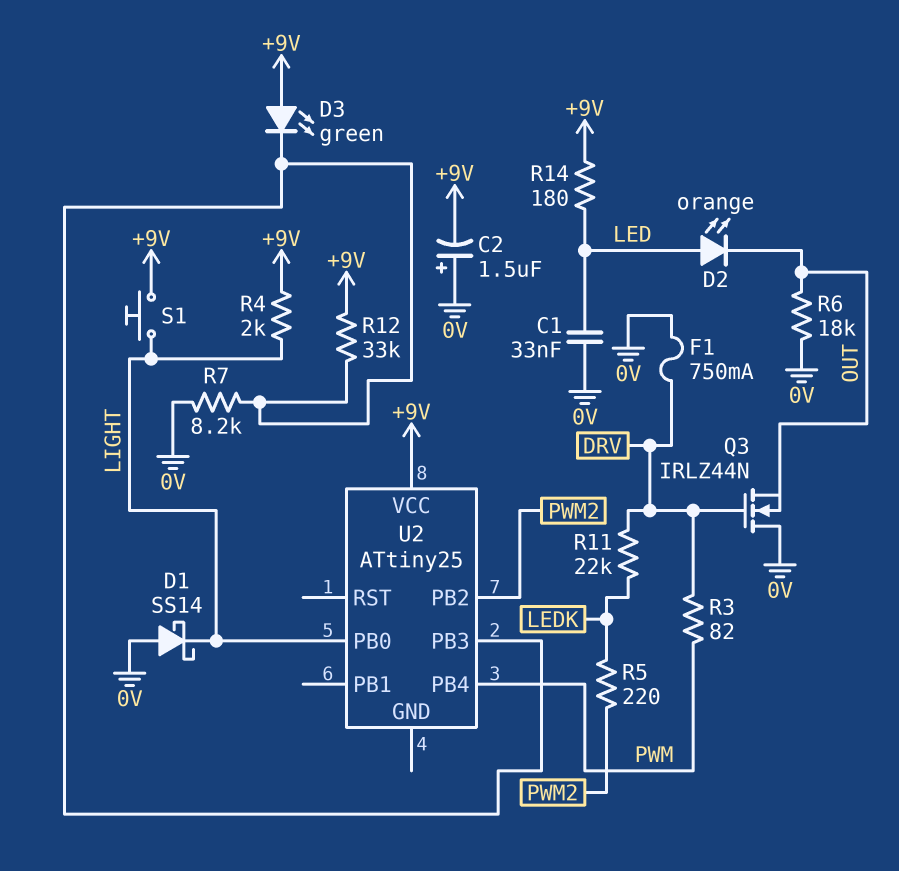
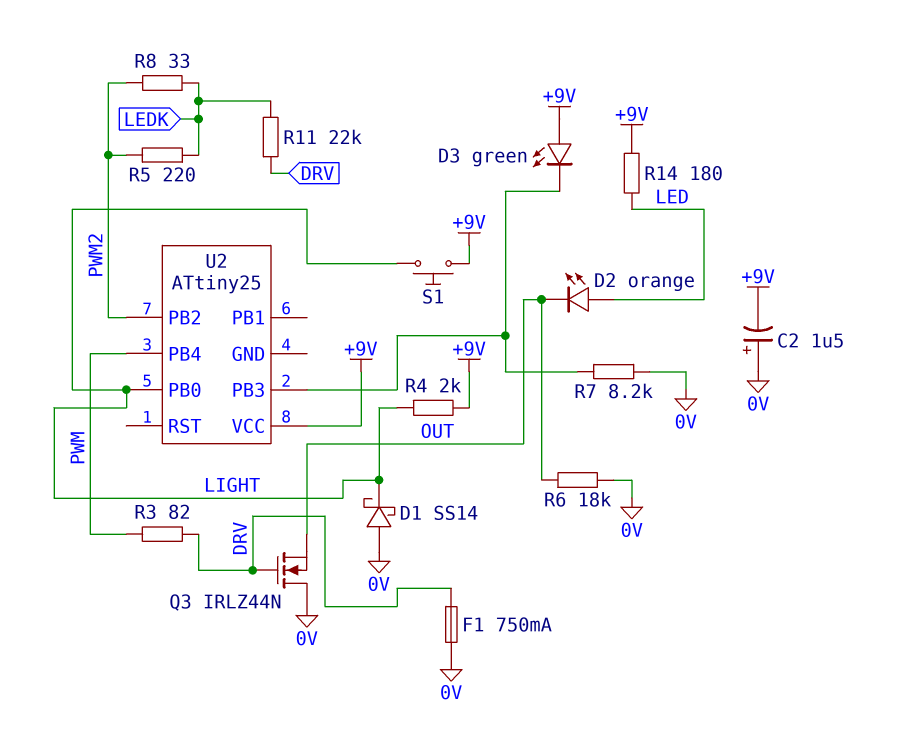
C1: 33nF (0V, LED) -> none
R8: none -> 33 (LEDK, PWM2)
R12: 33k (+9V, U2/PB3) -> none

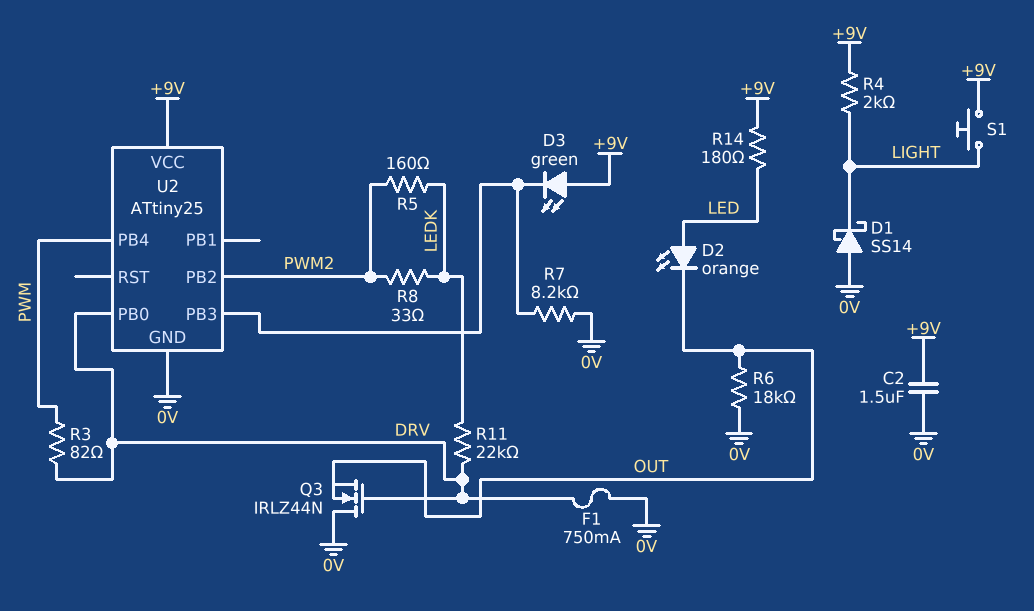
C2: 1.5uF (plus 0V, minus +9V) -> 1.5uF (+9V, 0V)
R5: 220 (LEDK, PWM2) -> 160 (LEDK, PWM2)
U2 pin GND: none -> 0V
U2 pin PB0: LIGHT -> DRV

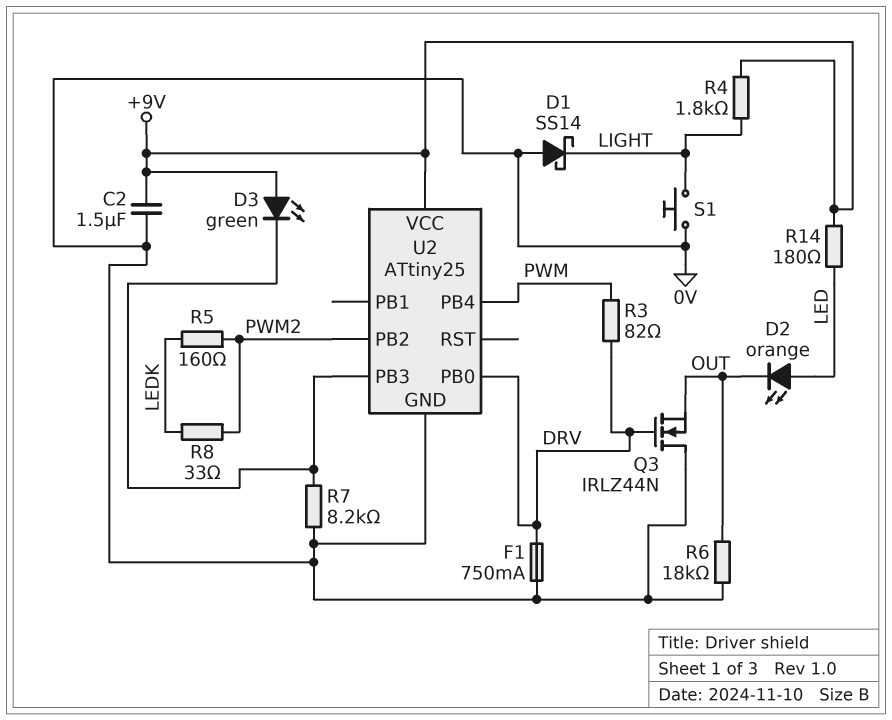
R4: 2k (+9V, LIGHT) -> 1.8k (+9V, LIGHT)
R11: 22k (DRV, LEDK) -> none
S1: button (+9V, LIGHT) -> button (0V, LIGHT)

